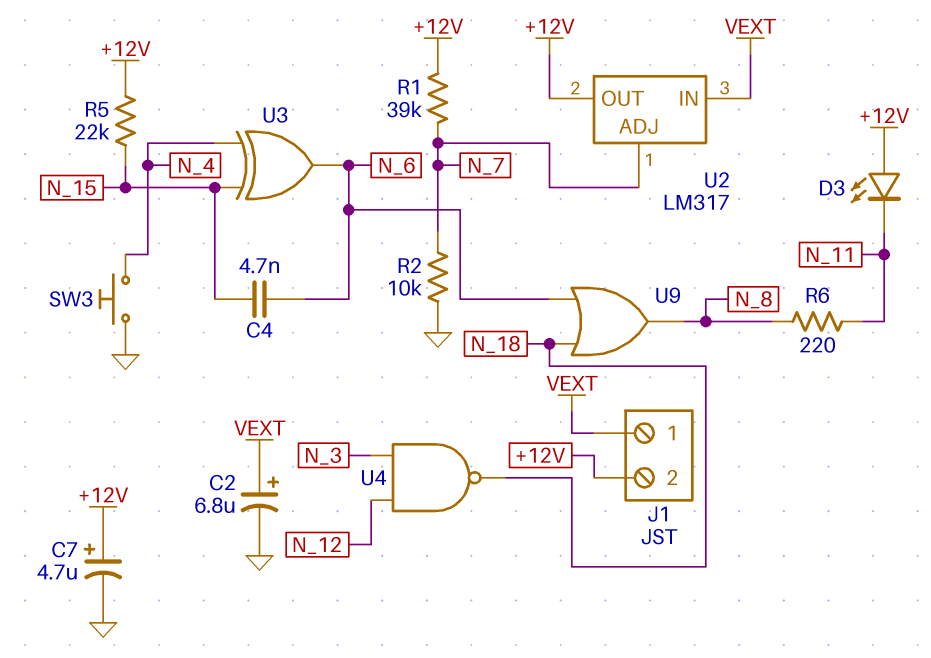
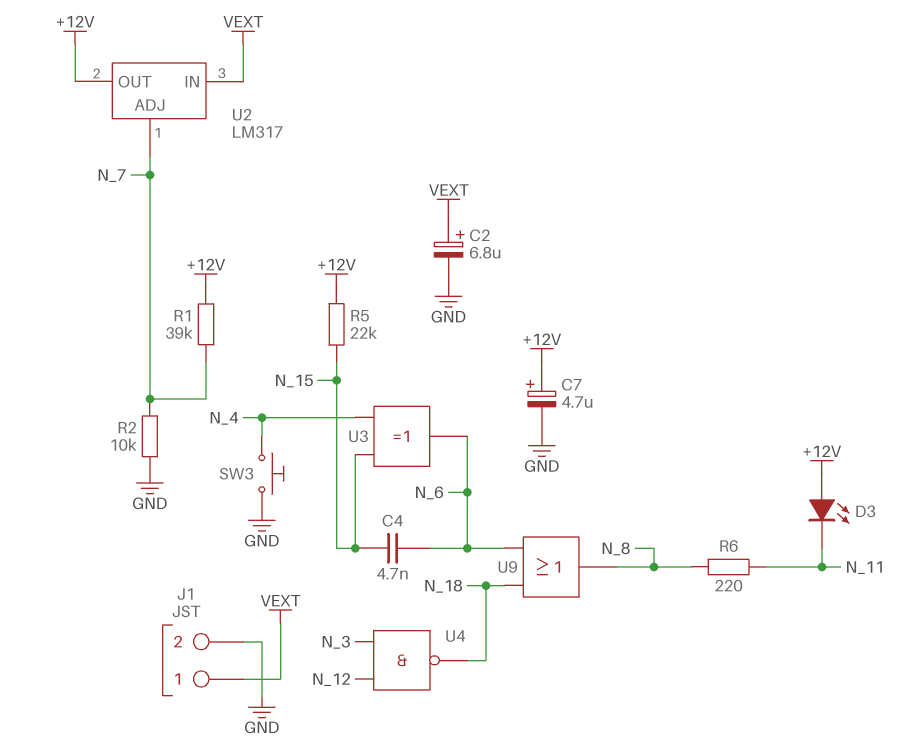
J1 pin 2: +12V -> GND

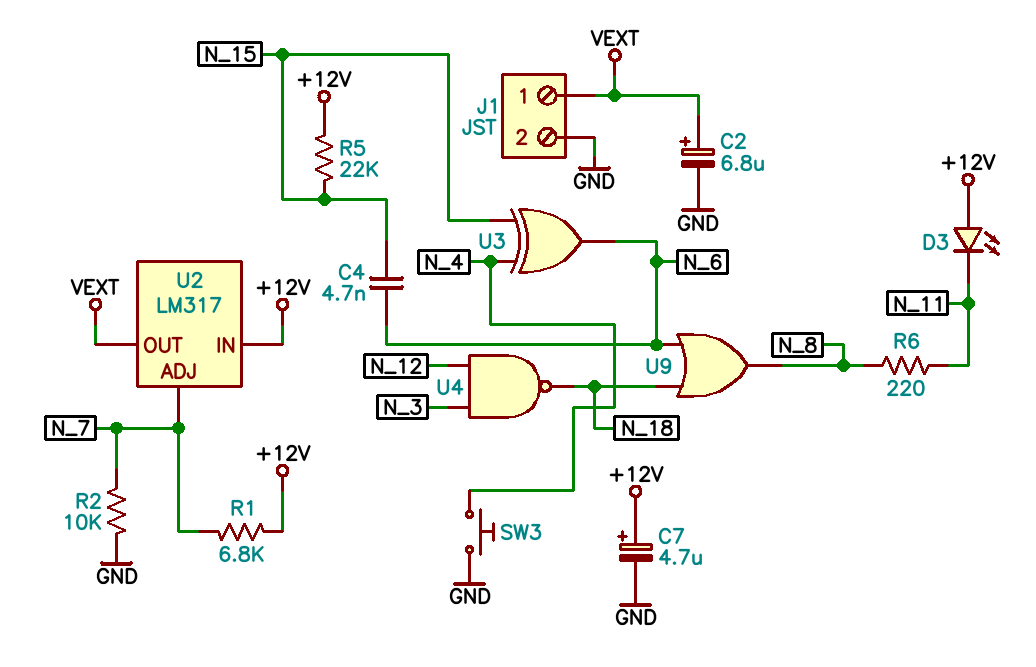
R1: 39k (+12V, N_7) -> 6.8k (+12V, N_7)
U2 pin IN: VEXT -> +12V
U2 pin OUT: +12V -> VEXT

